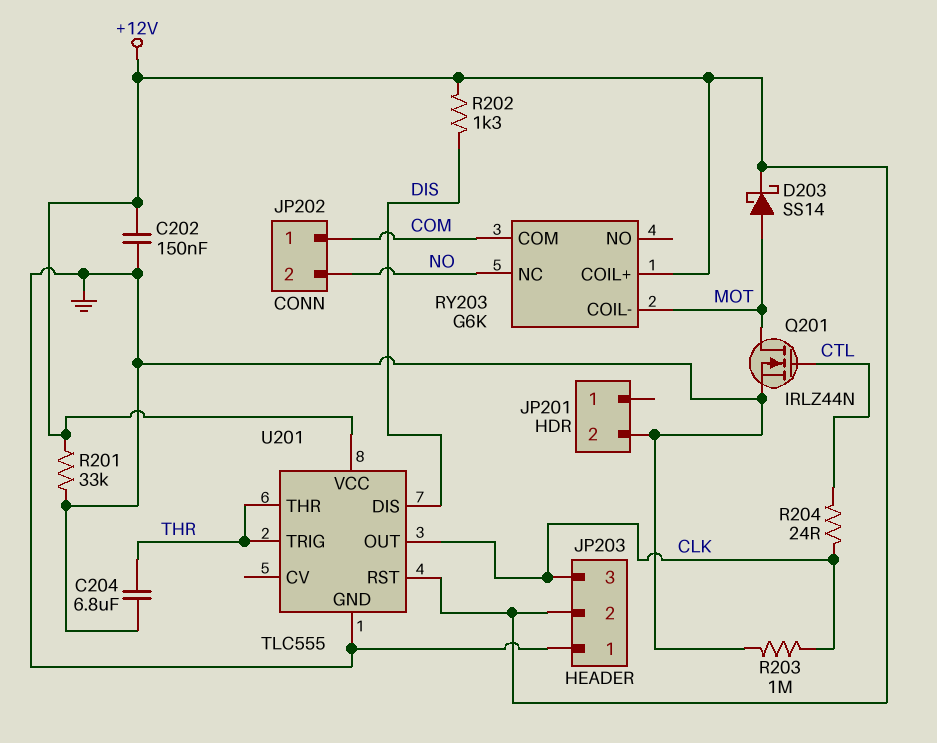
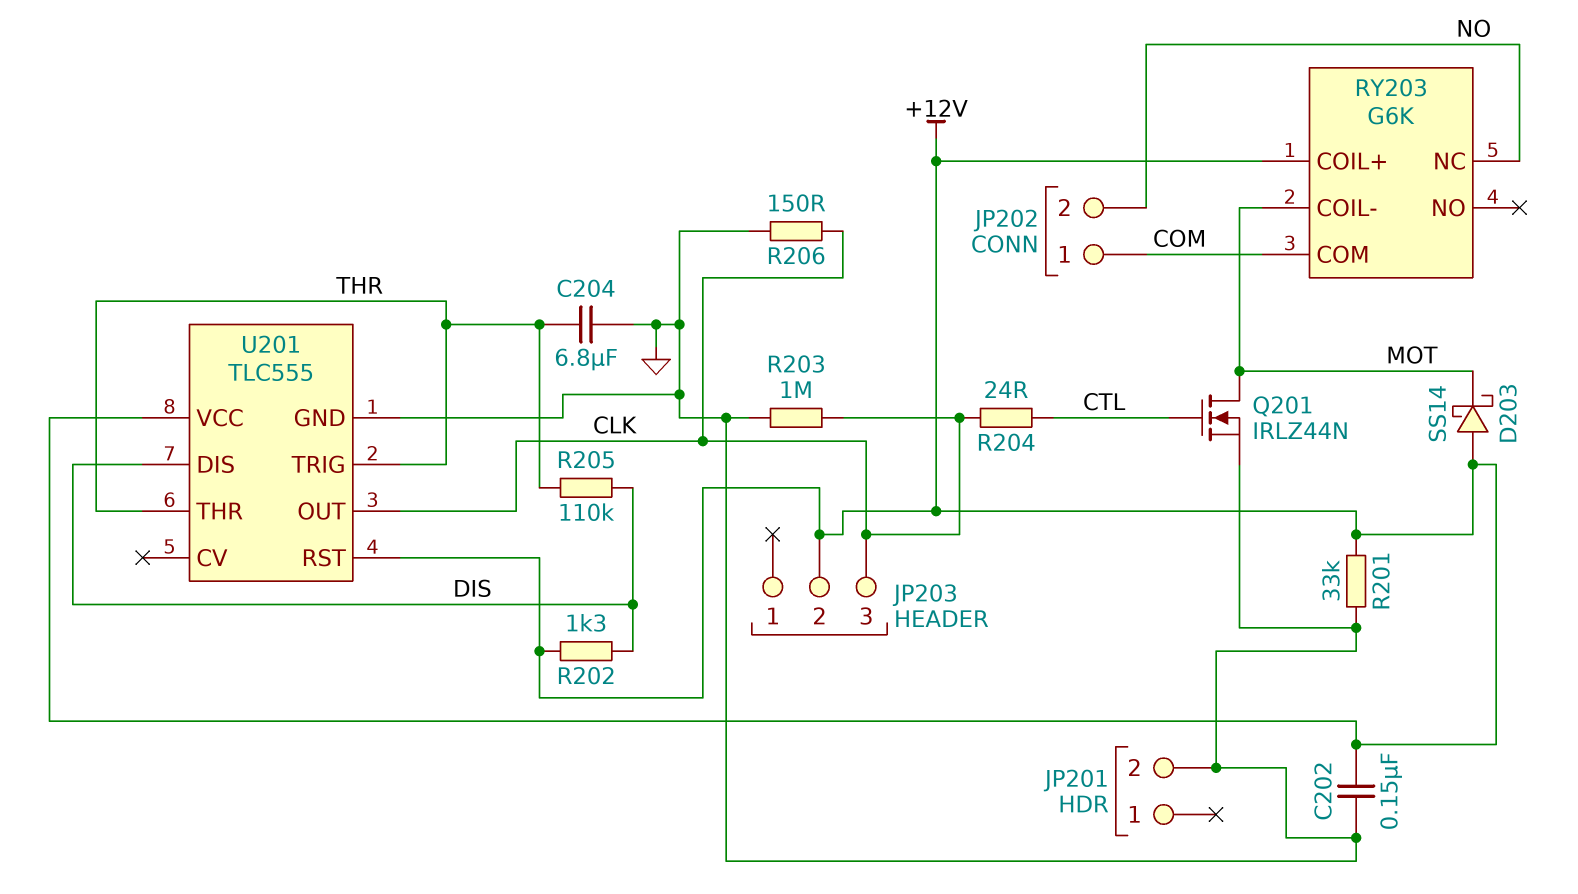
D203: schottky SS14 (A MOT, K +12V) -> schottky SS14 (A +12V, K MOT)
JP203 pin 1: GND -> none
R205: none -> 110k (DIS, THR)
R206: none -> 150 (CLK, GND)

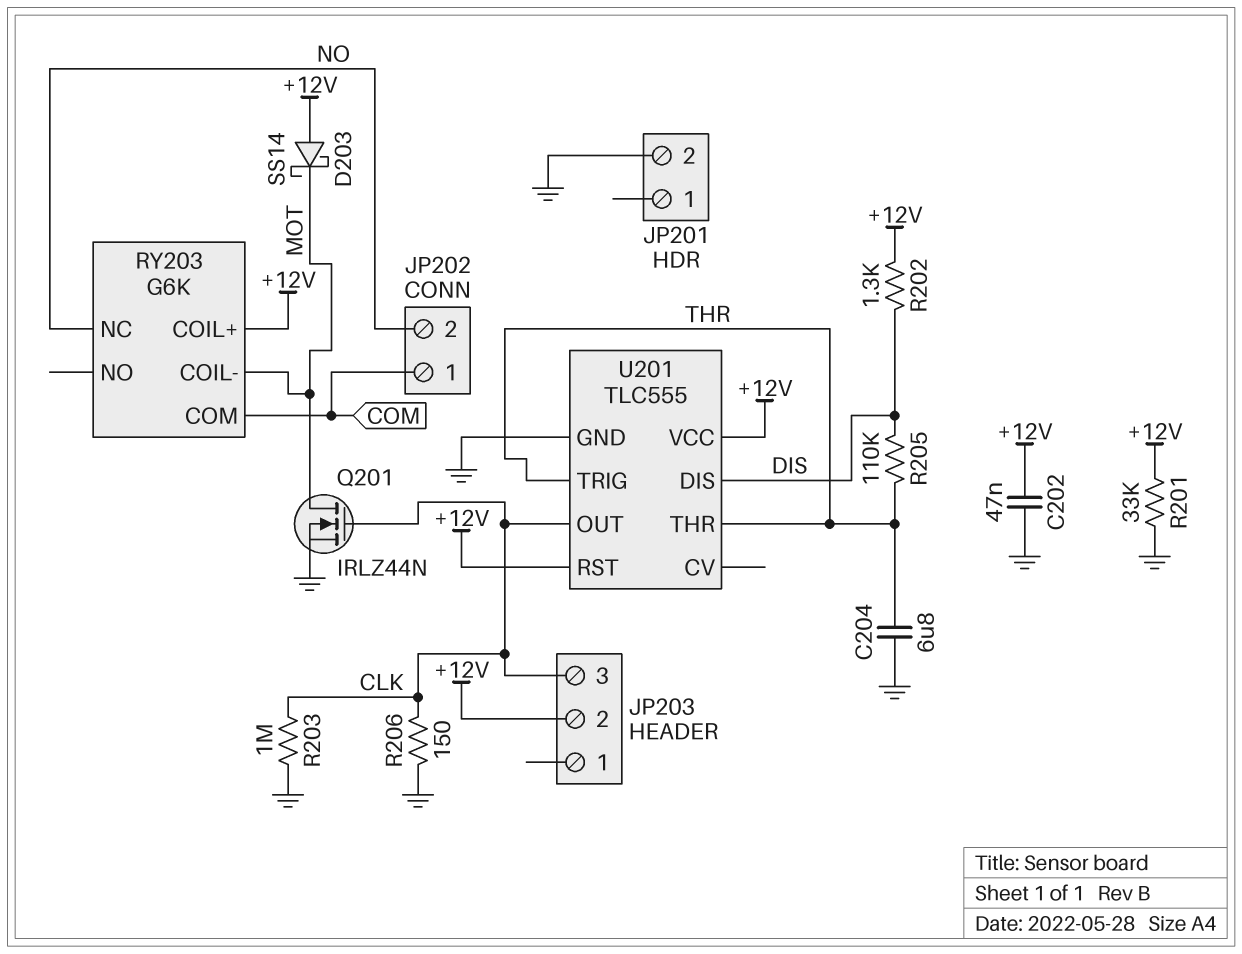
C202: 150nF (+12V, GND) -> 47nF (+12V, GND)
Q201: NMOS IRLZ44N (G CTL, D MOT, S GND) -> NMOS IRLZ44N (G CLK, D MOT, S GND)
R204: 24 (CLK, CTL) -> none

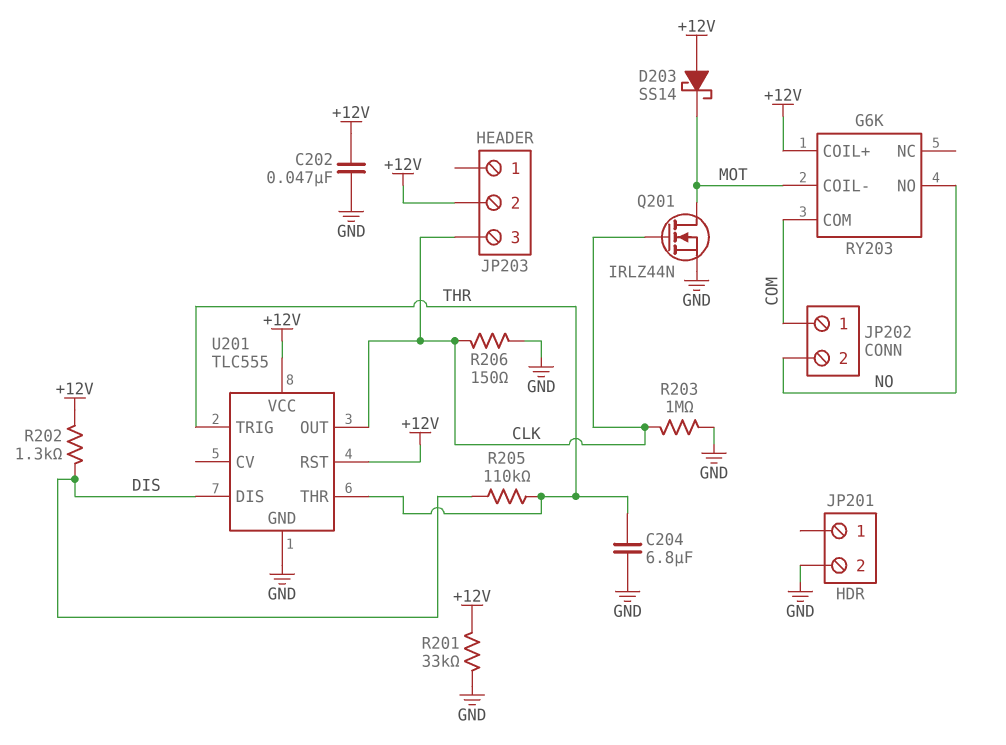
RY203 pin NC: NO -> none
RY203 pin NO: none -> NO

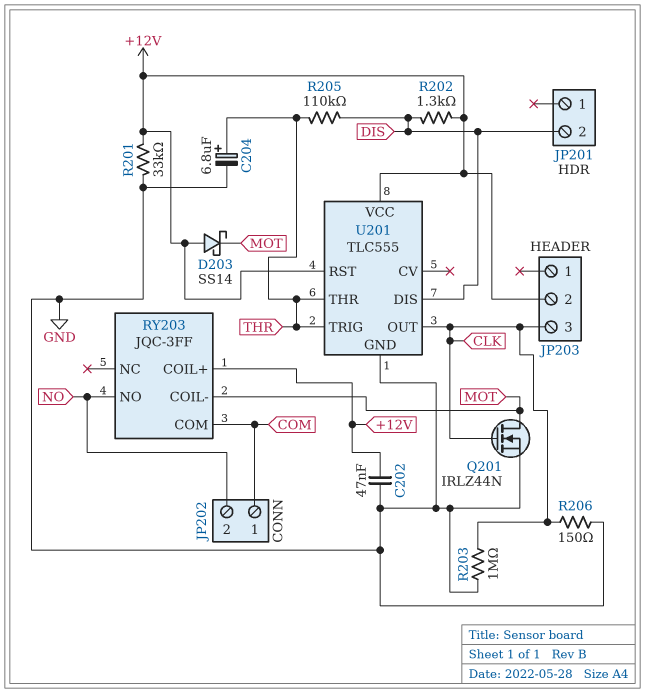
C204: 6.8uF (GND, THR) -> 6.8uF (plus THR, minus GND)
JP201 pin 2: GND -> DIS
RY203: G6K -> JQC-3FF

